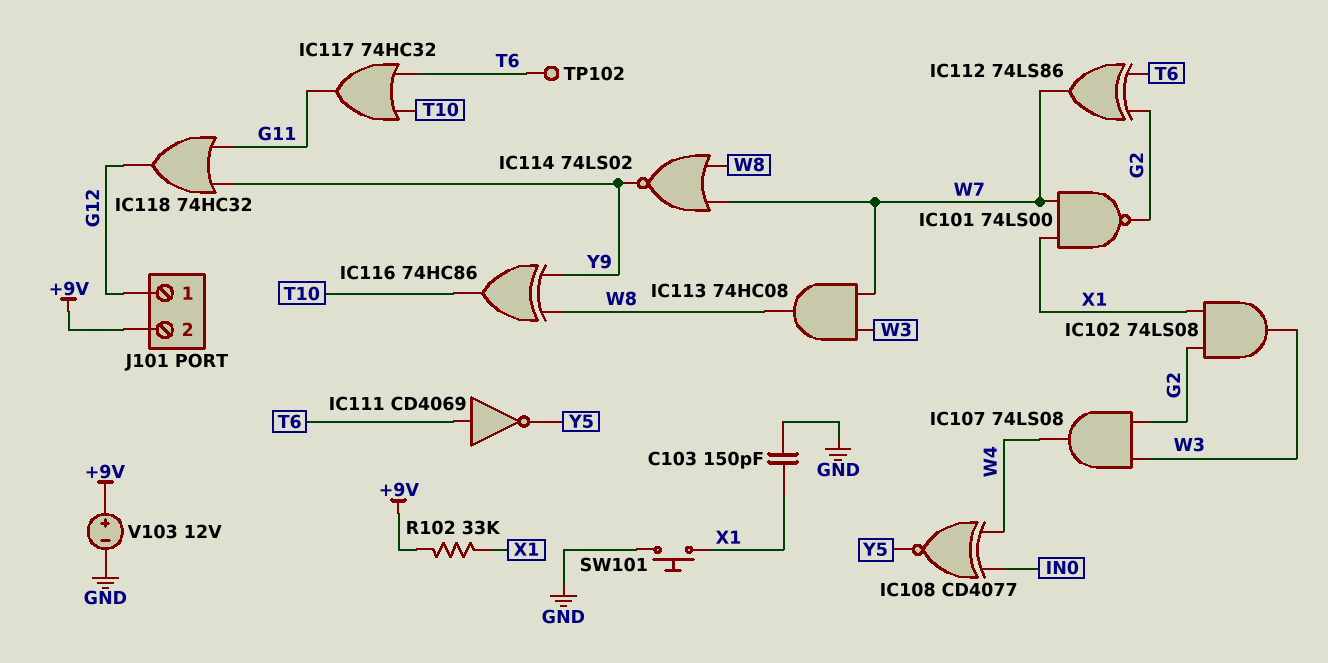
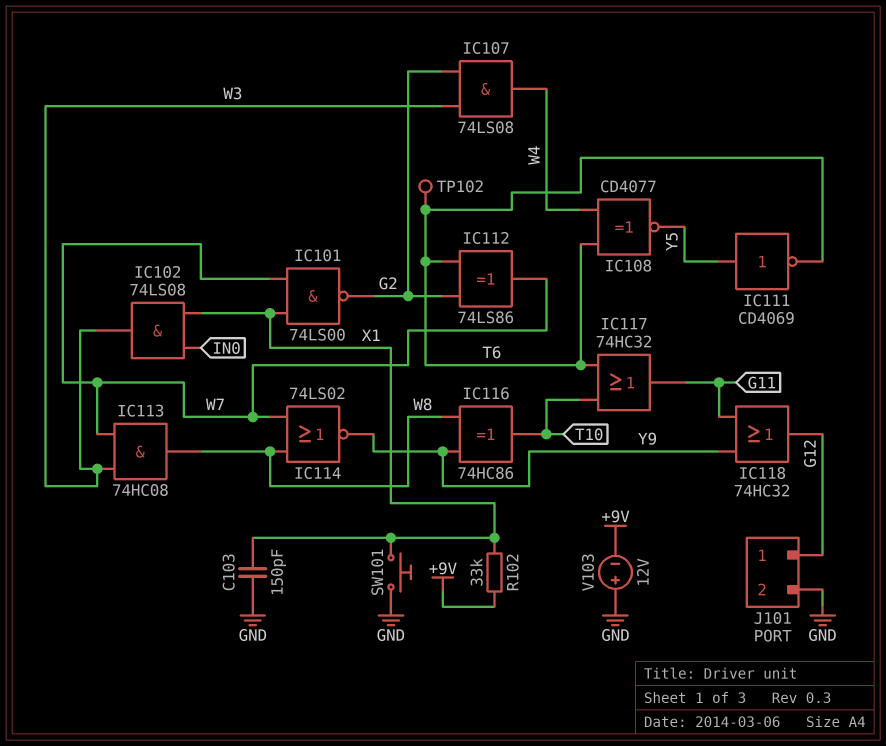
IC102: AND 74LS08 (in G2, in X1, out W3) -> AND 74LS08 (in IN0, in X1, out W3)
IC108: XNOR CD4077 (in IN0, in W4, out Y5) -> XNOR CD4077 (in T6, in W4, out Y5)
IC111: NOT CD4069 (in T6, out Y5) -> NOT CD4069 (in Y5, out T6)
J101 pin 2: +9V -> GND
V103: 12V (plus +9V, minus GND) -> 12V (plus GND, minus +9V)

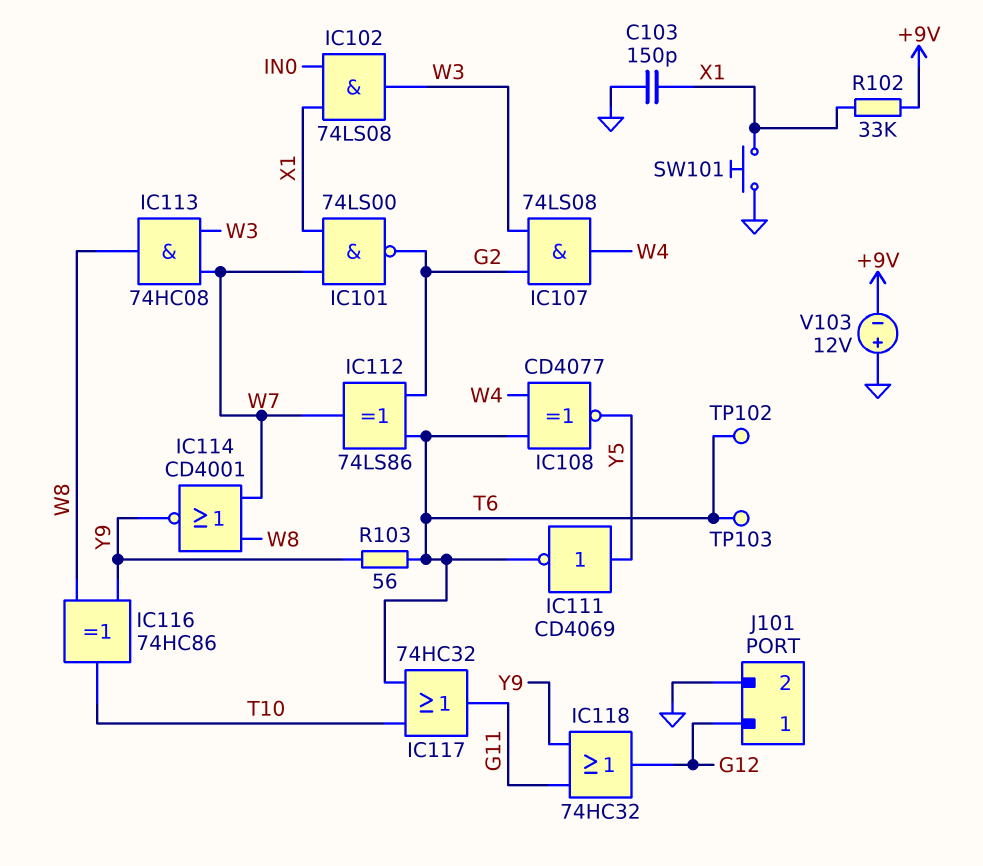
IC114: NOR 74LS02 (in W7, in W8, out Y9) -> NOR CD4001 (in W7, in W8, out Y9)
R103: none -> 56 (T6, Y9)
TP103: none -> test point (T6)

